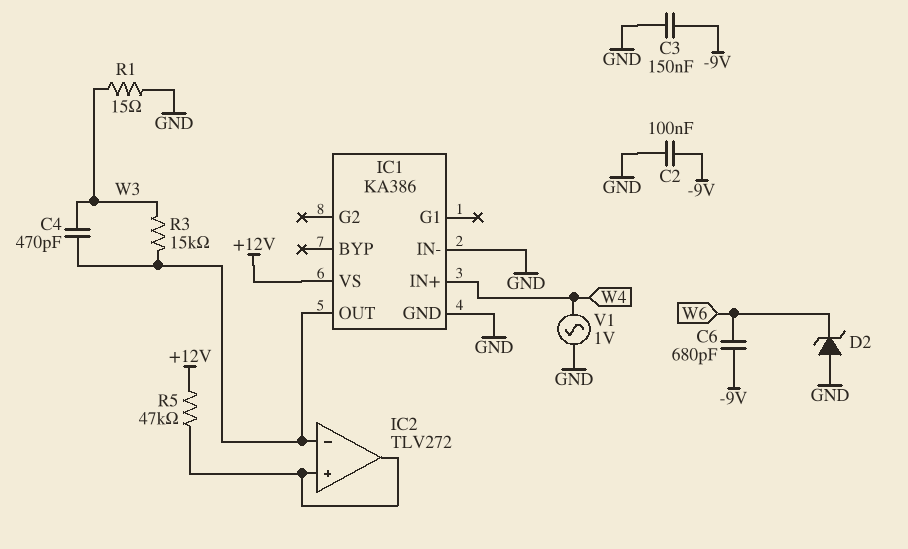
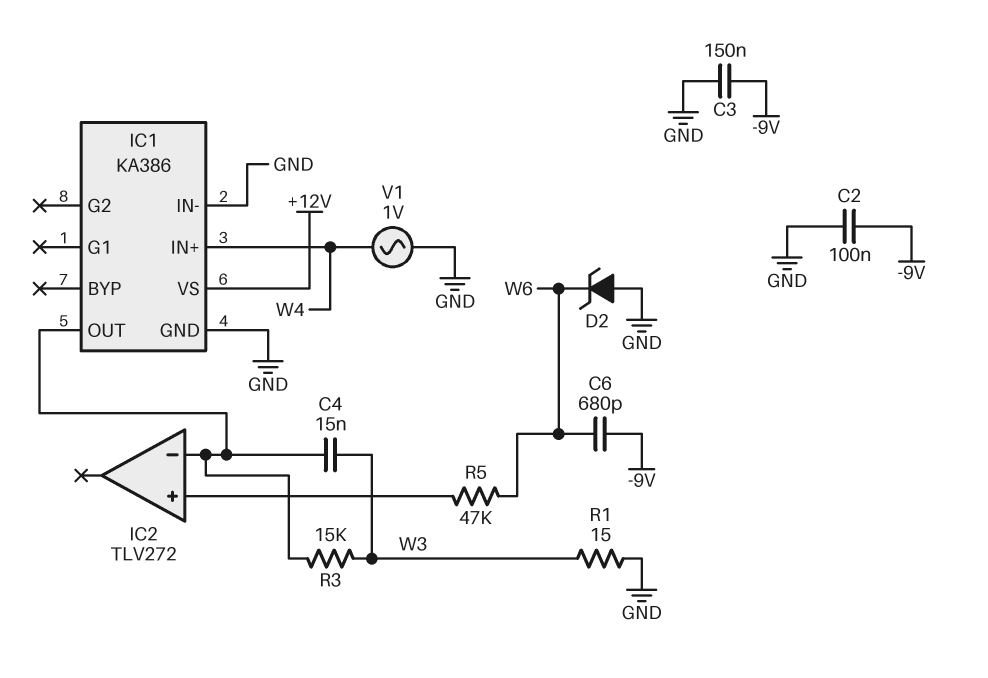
C4: 470pF (IC1/OUT, W3) -> 15nF (IC1/OUT, W3)
IC2 pin out: IC2/in+ -> none
R5: 47k (+12V, IC2/in+) -> 47k (IC2/in+, W6)

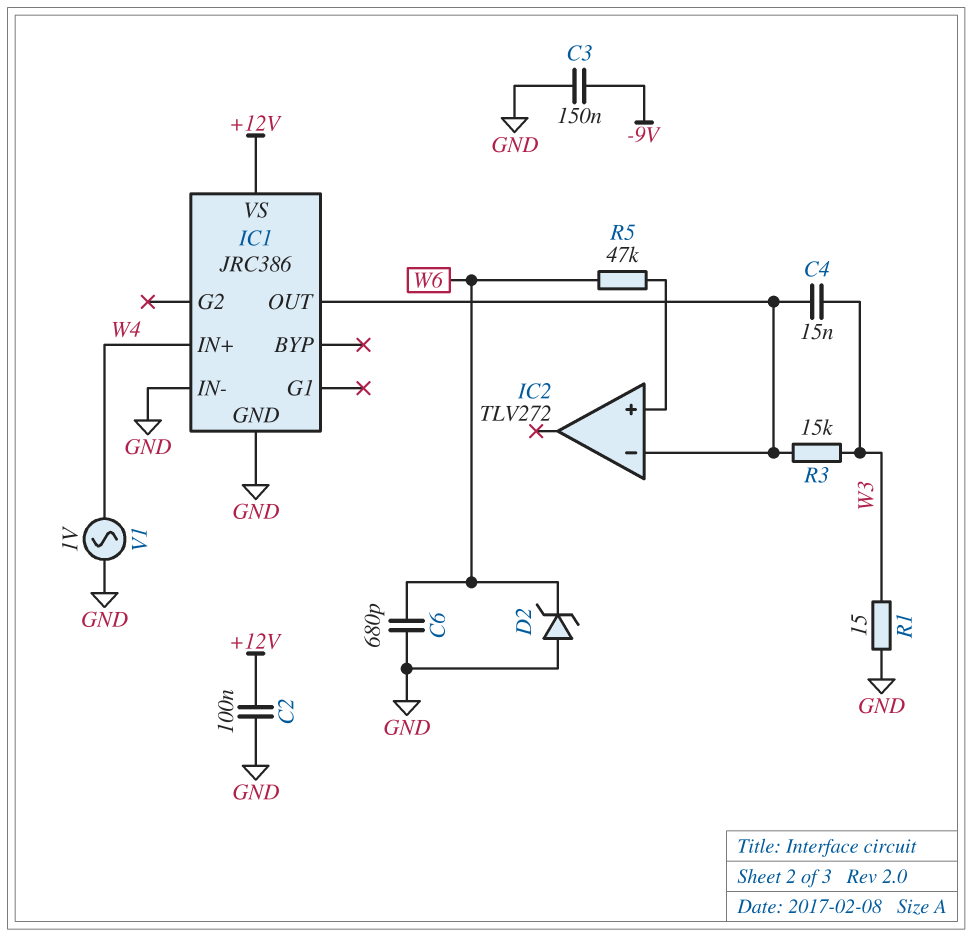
C2: 100nF (-9V, GND) -> 100nF (+12V, GND)
C6: 680pF (-9V, W6) -> 680pF (GND, W6)
IC1: KA386 -> JRC386

